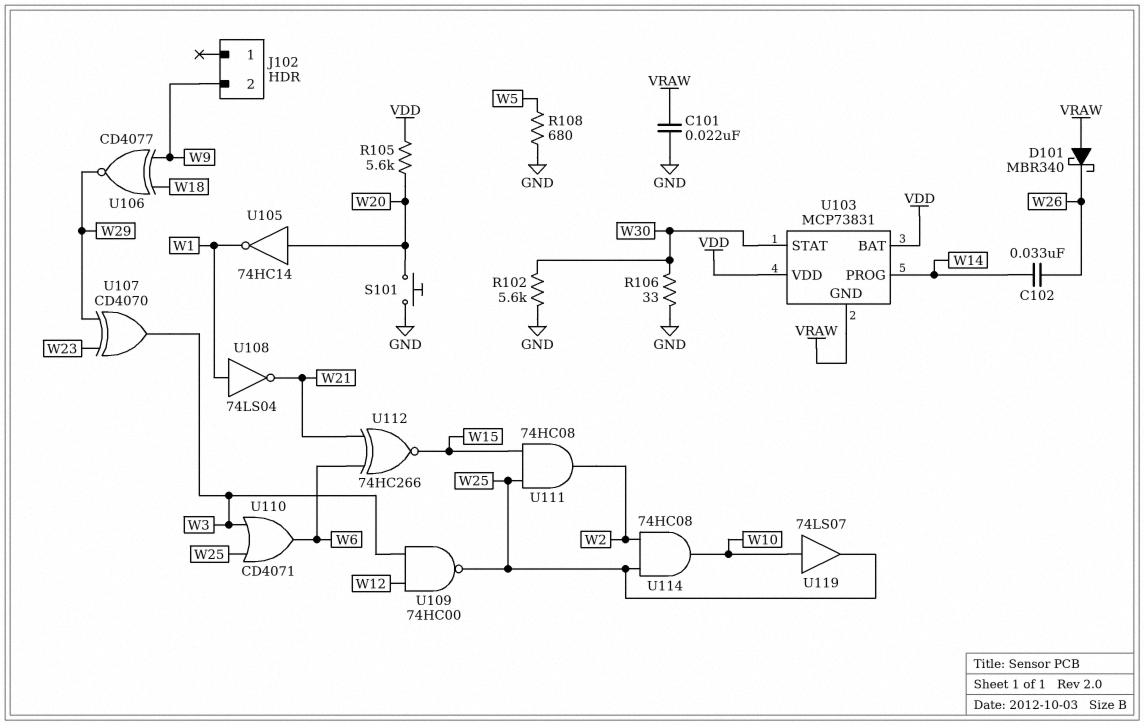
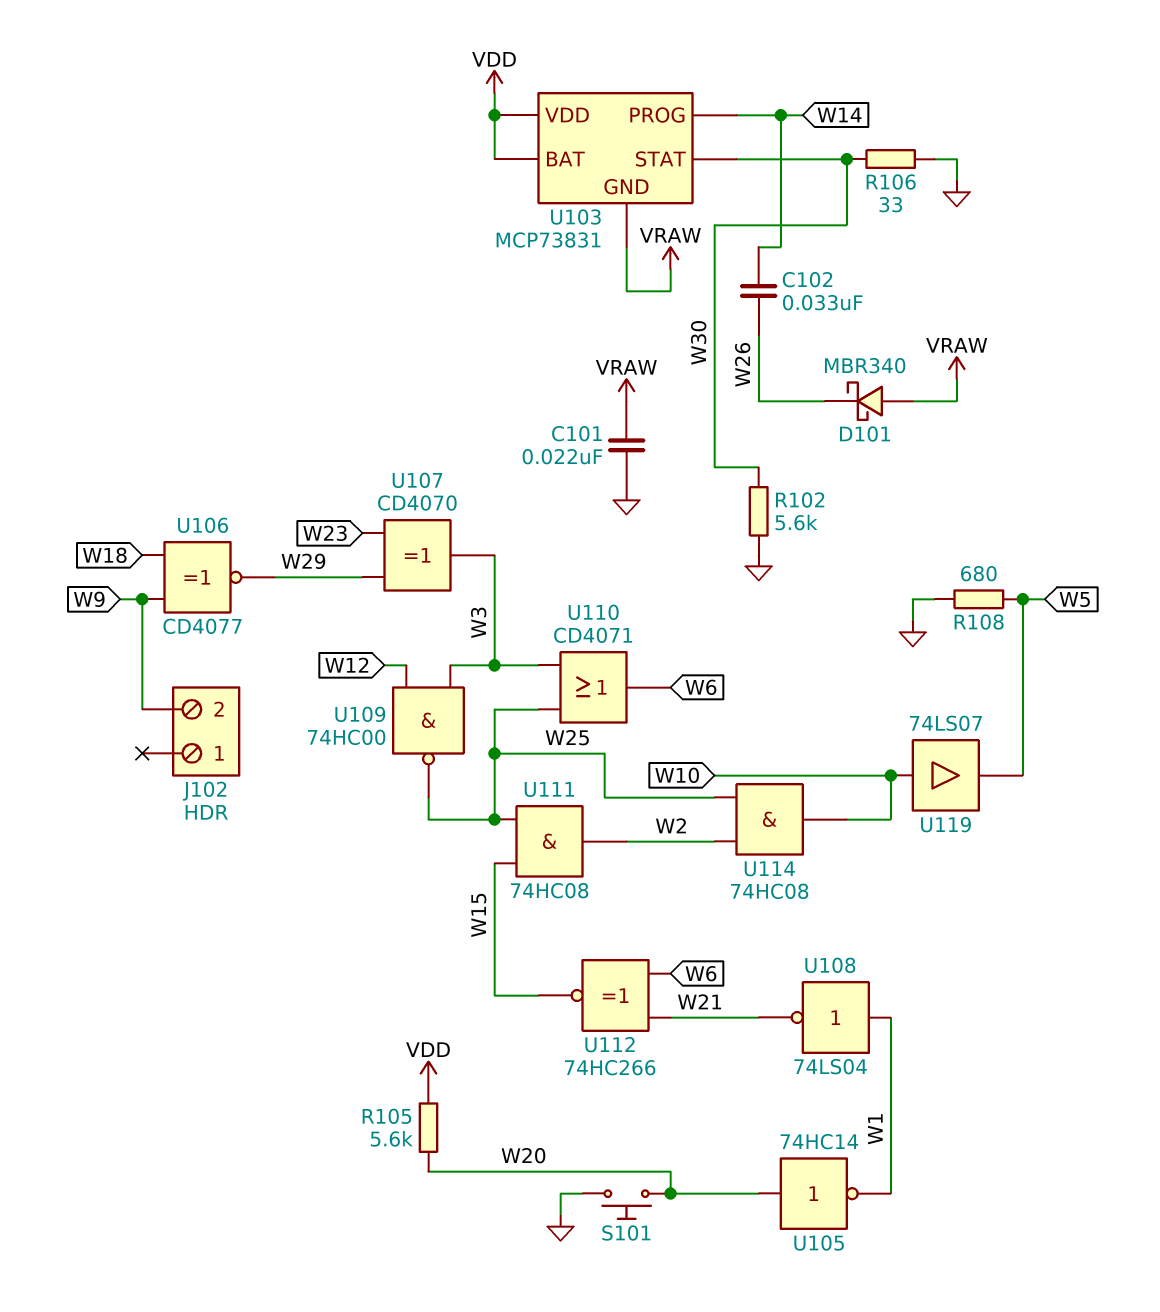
U119: buffer 74LS07 (in W10, out W25) -> buffer 74LS07 (in W10, out W5)

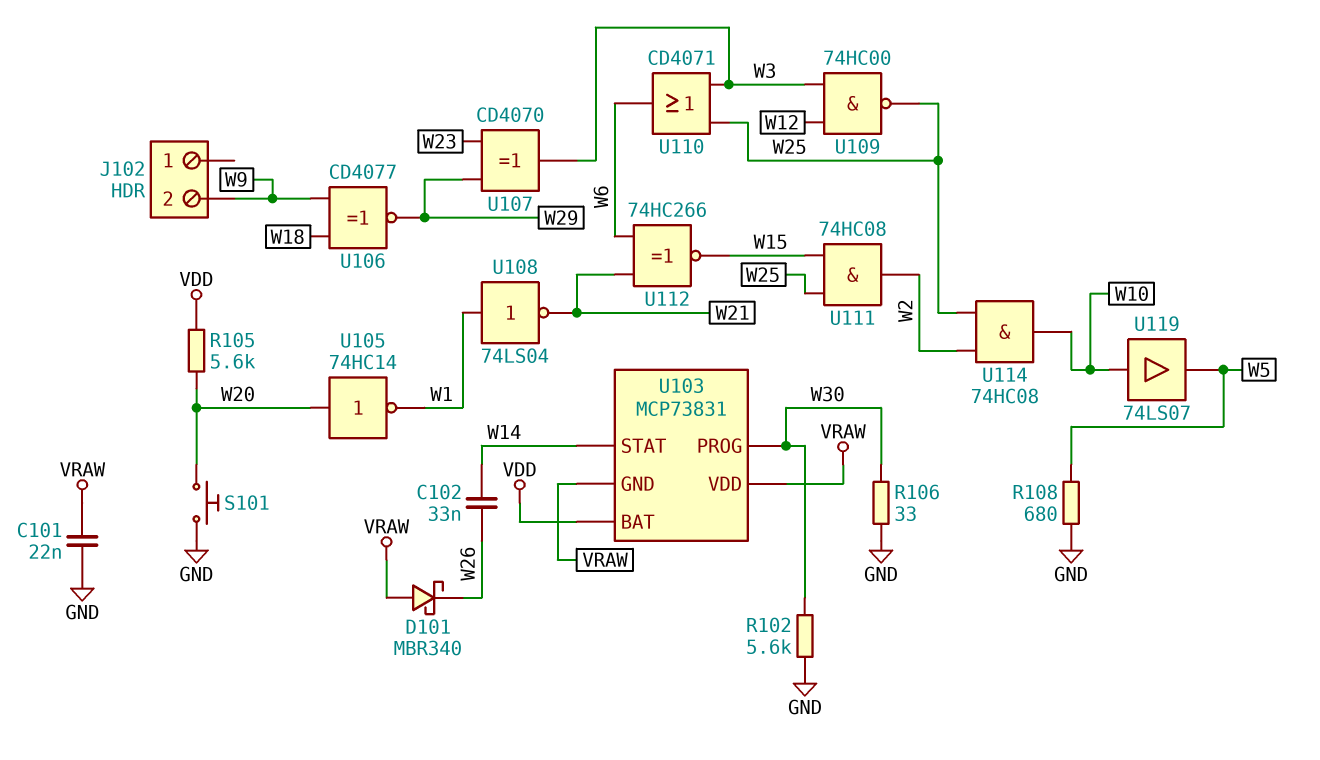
U103 pin PROG: W14 -> W30
U103 pin STAT: W30 -> W14
U103 pin VDD: VDD -> VRAW

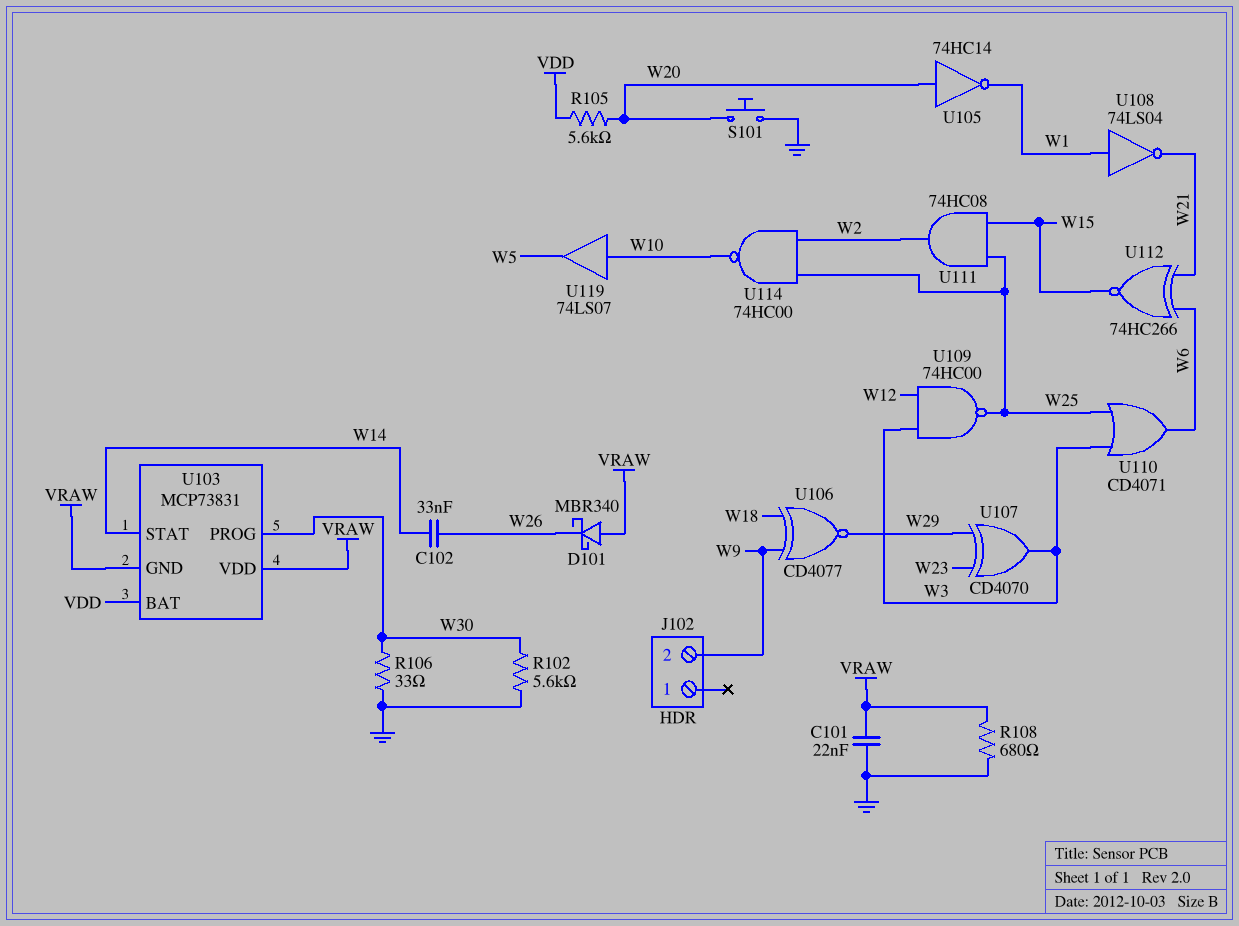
R108: 680 (GND, W5) -> 680 (GND, VRAW)
U114: AND 74HC08 (in W2, in W25, out W10) -> NAND 74HC00 (in W2, in W25, out W10)

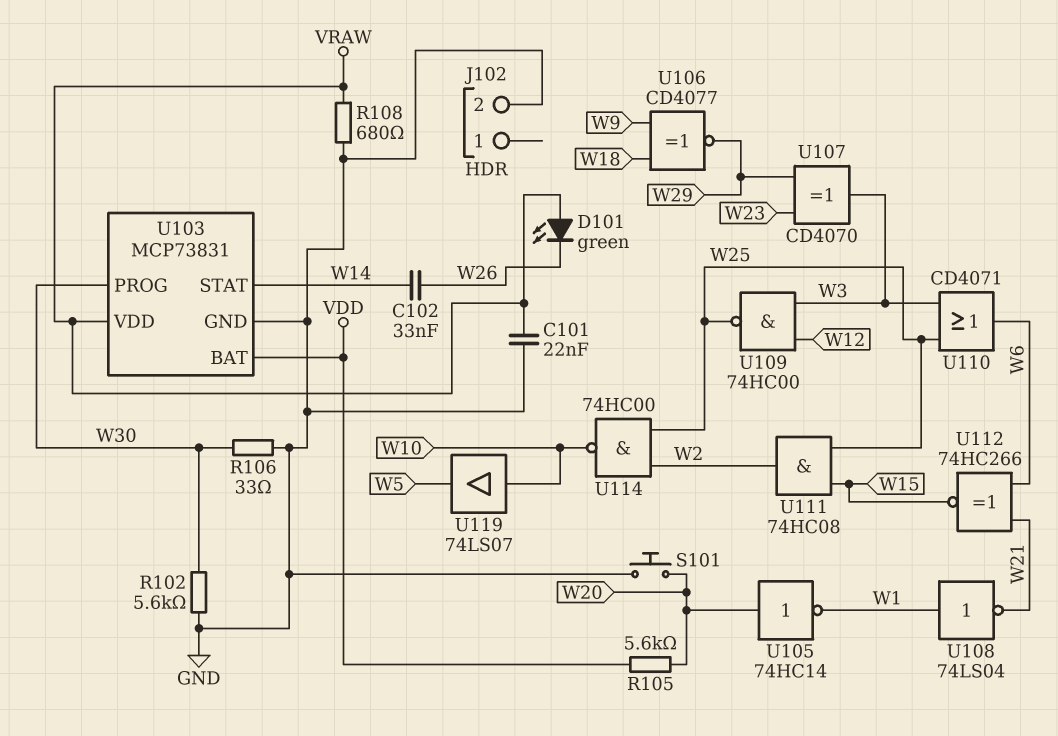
D101: schottky MBR340 (A VRAW, K W26) -> LED green (A VRAW, K W26)
J102 pin 2: W9 -> GND
U103 pin GND: VRAW -> GND

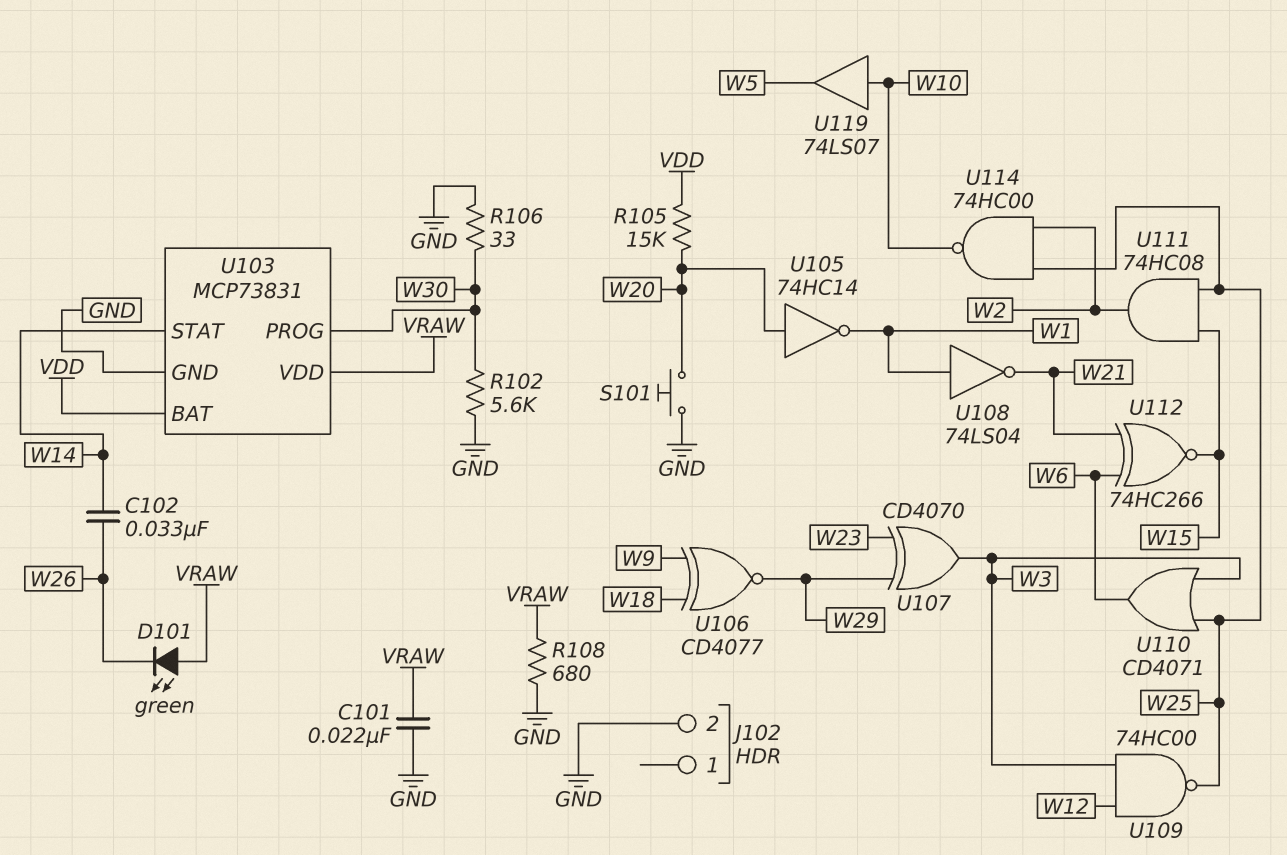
R105: 5.6k (VDD, W20) -> 15k (VDD, W20)

